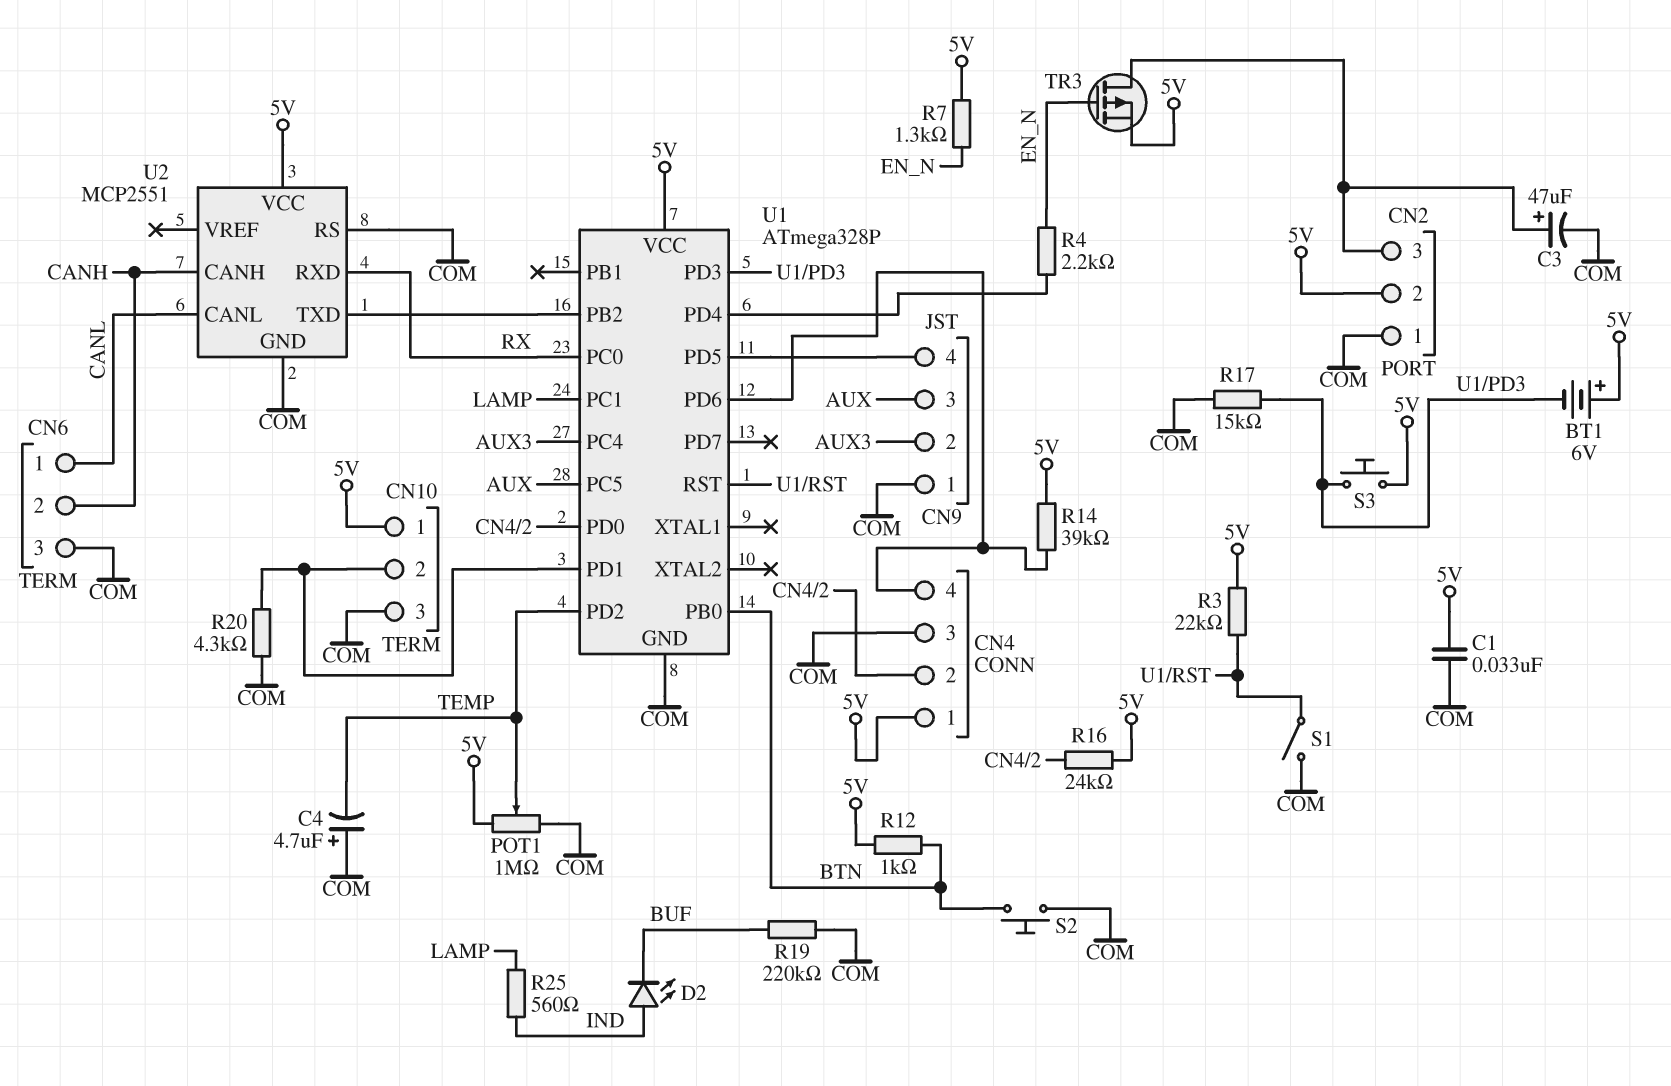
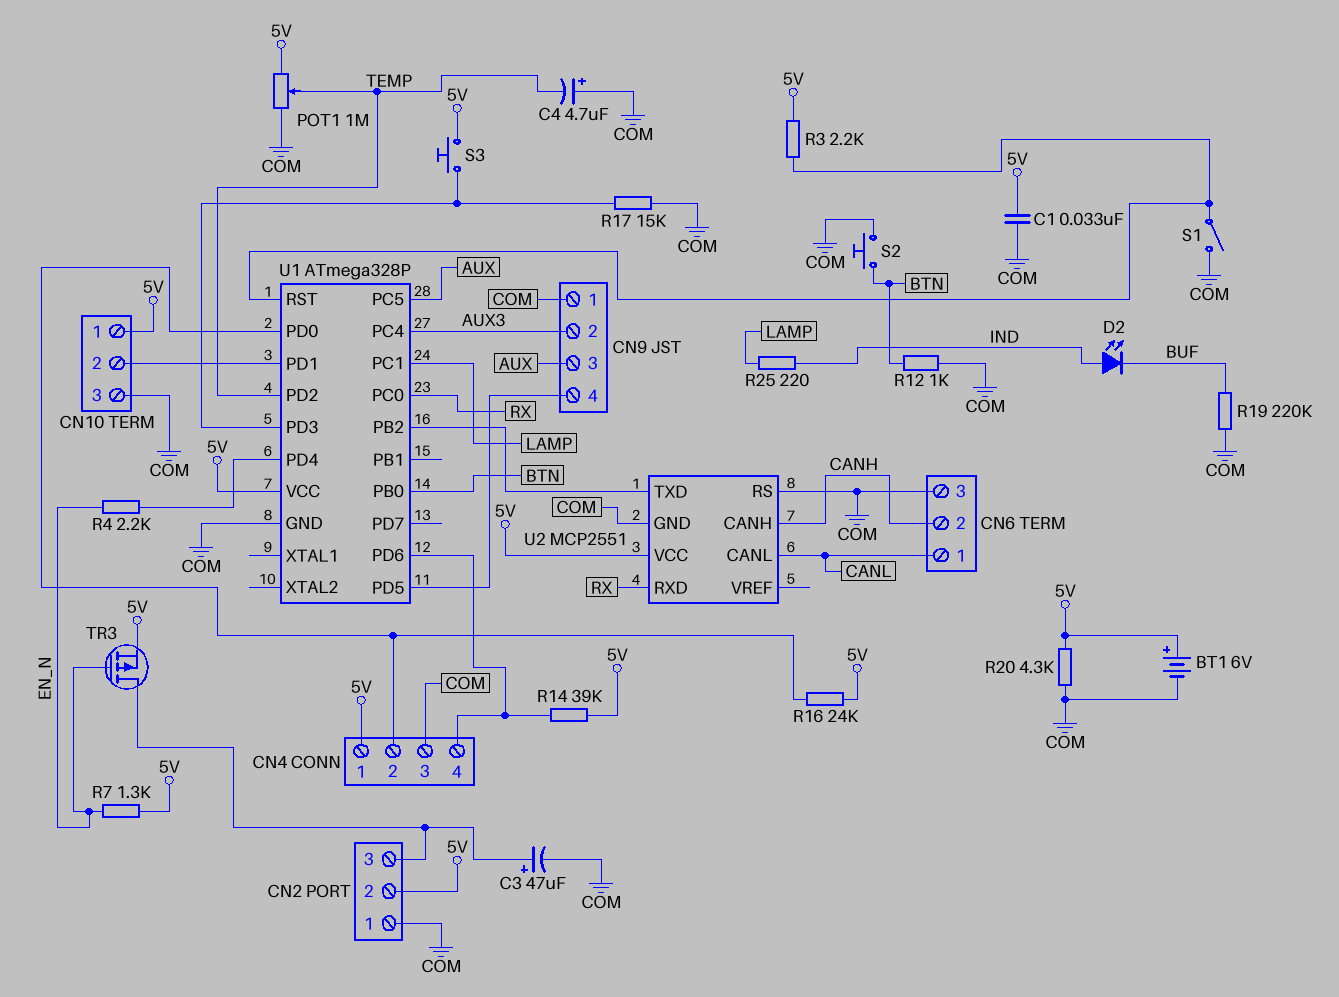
BT1: 6V (plus 5V, minus U1/PD3) -> 6V (plus 5V, minus COM)
R3: 22k (5V, U1/RST) -> 2.2k (5V, U1/RST)
R12: 1k (5V, BTN) -> 1k (BTN, COM)
R20: 4.3k (CN10/2, COM) -> 4.3k (5V, COM)
R25: 560 (IND, LAMP) -> 220 (IND, LAMP)

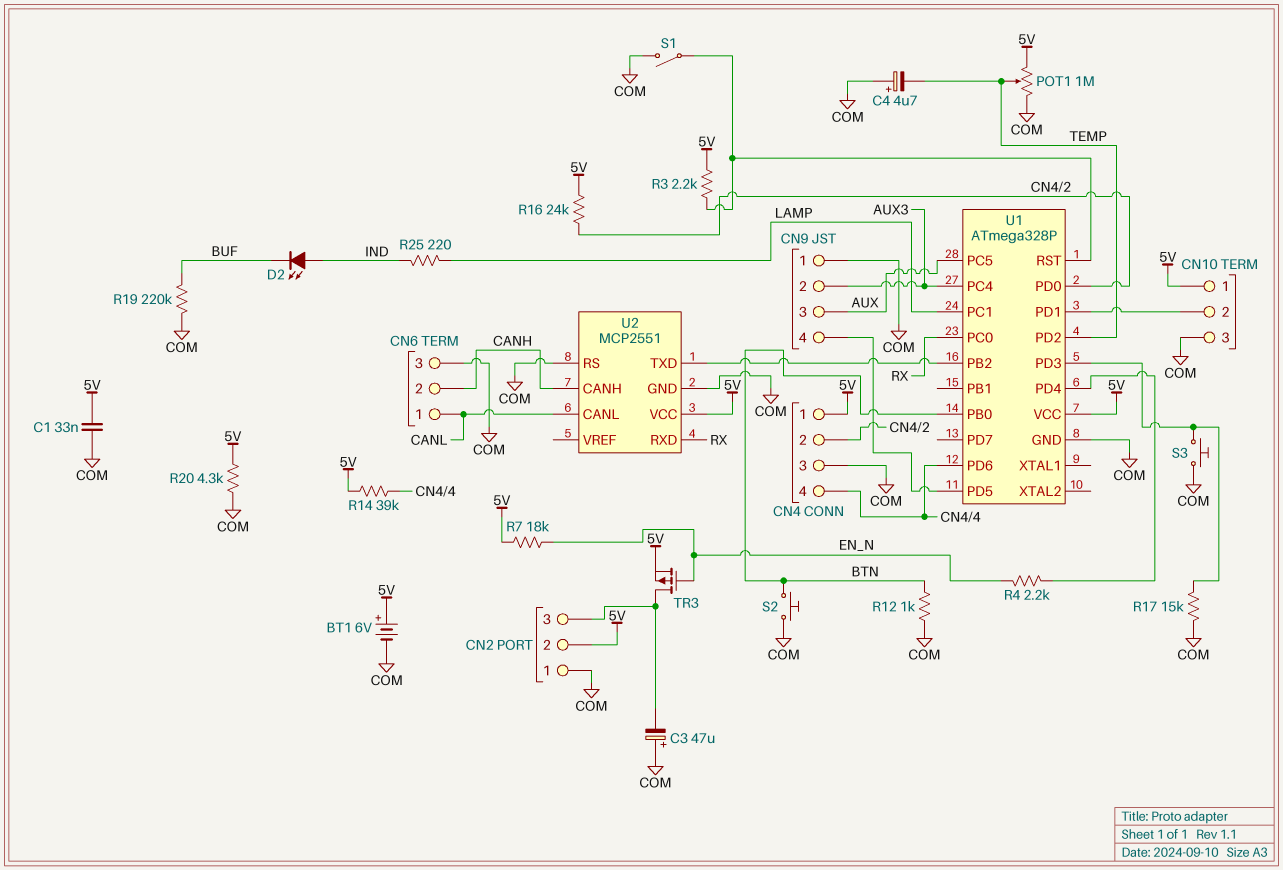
C3: 47uF (plus CN2/3, minus COM) -> 47uF (plus COM, minus CN2/3)
R7: 1.3k (5V, EN_N) -> 18k (5V, EN_N)
S3: button (5V, U1/PD3) -> button (COM, U1/PD3)

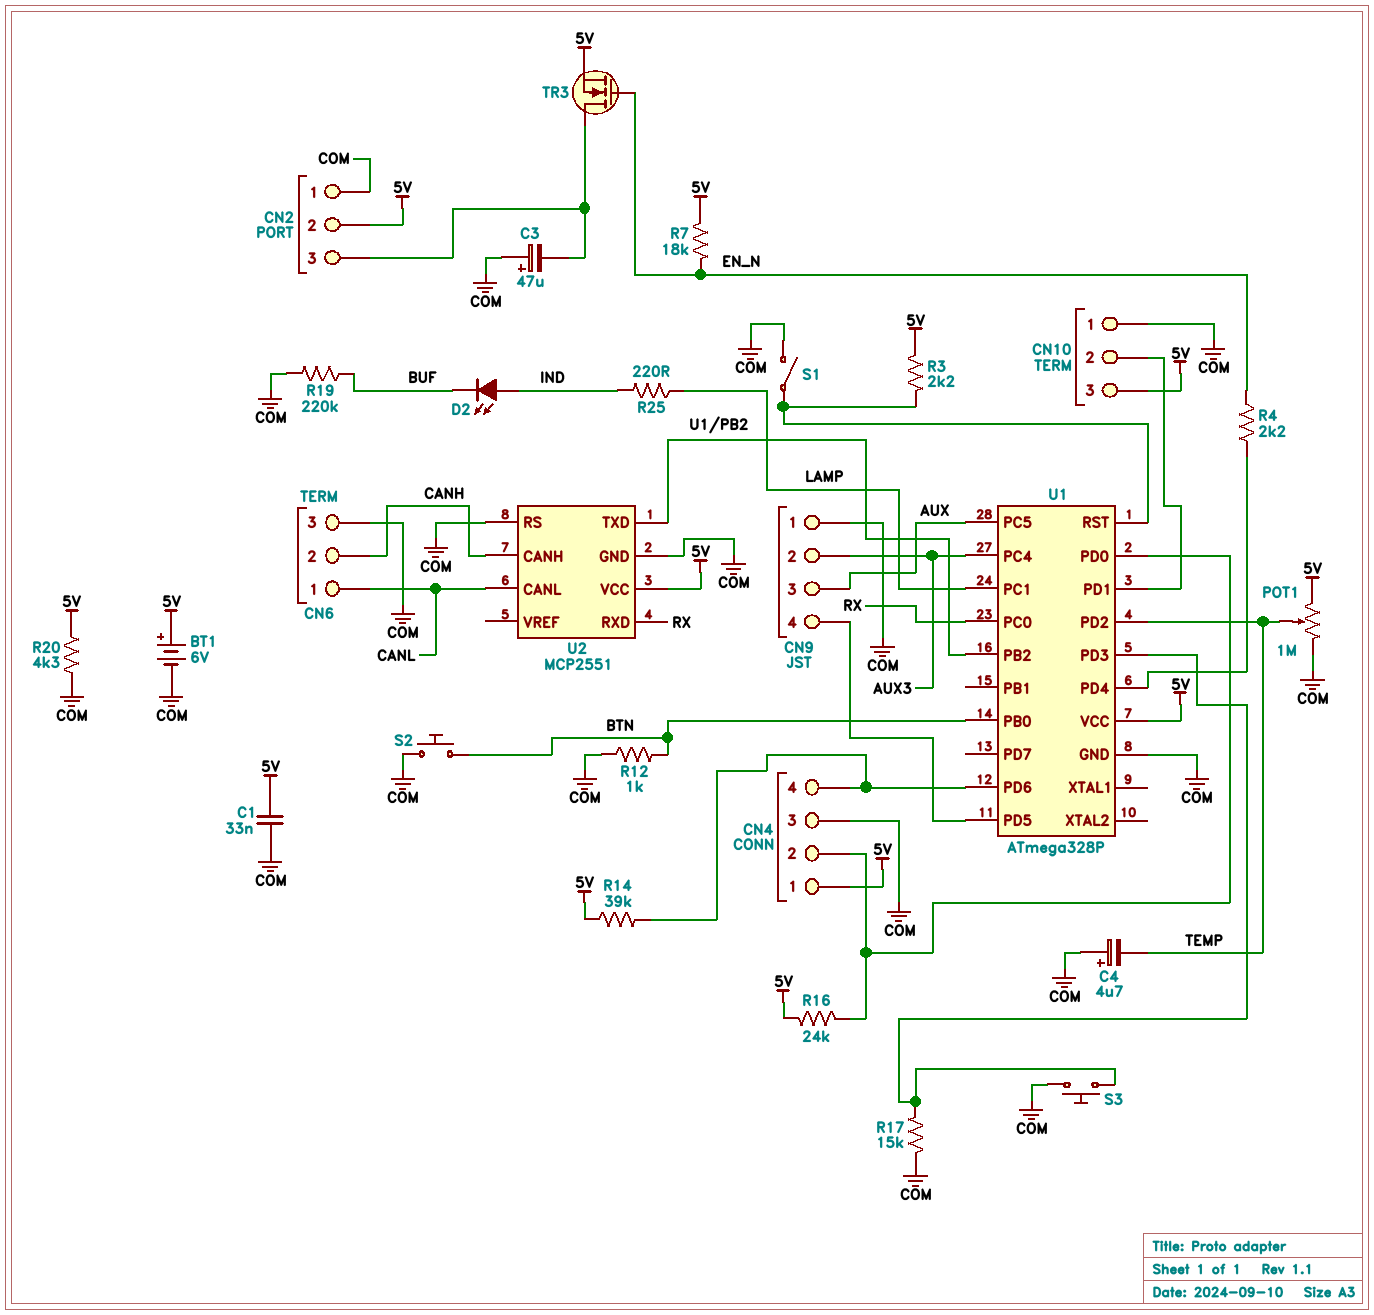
CN10 pin 1: 5V -> COM
CN10 pin 3: COM -> 5V
TR3: PMOS (G EN_N, D CN2/3, S 5V) -> NMOS (G EN_N, D CN2/3, S 5V)

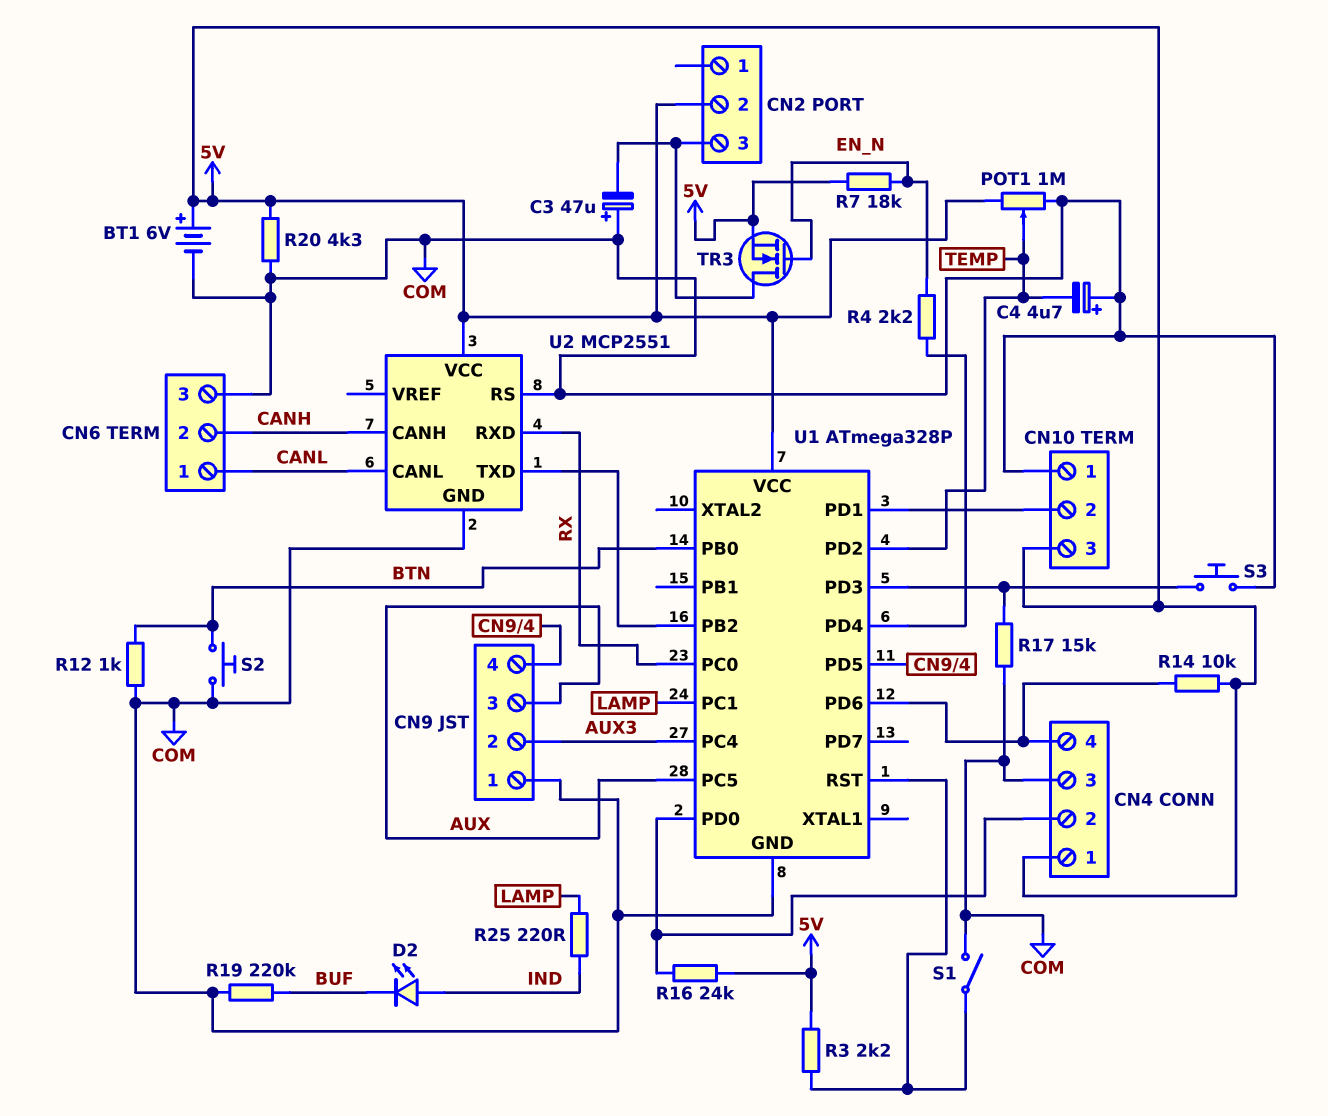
C1: 33nF (5V, COM) -> none
CN2 pin 1: COM -> none
R14: 39k (5V, CN4/4) -> 10k (5V, CN4/4)

